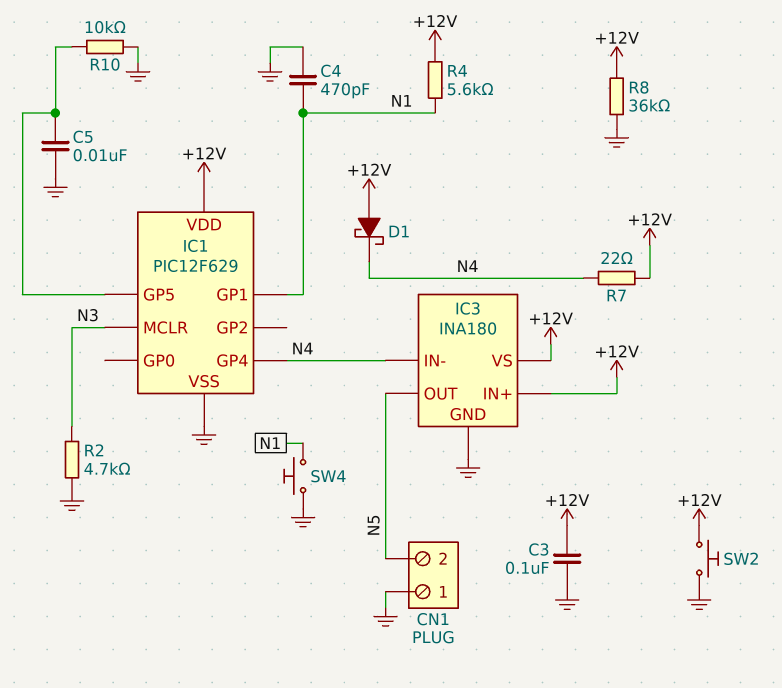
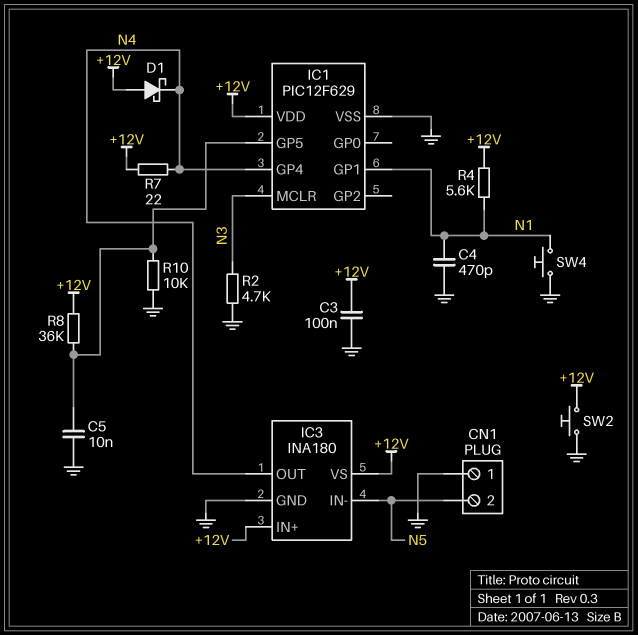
IC3 pin IN-: N4 -> N5
IC3 pin OUT: N5 -> N4
R8: 36k (+12V, GND) -> 36k (+12V, IC1/GP5)

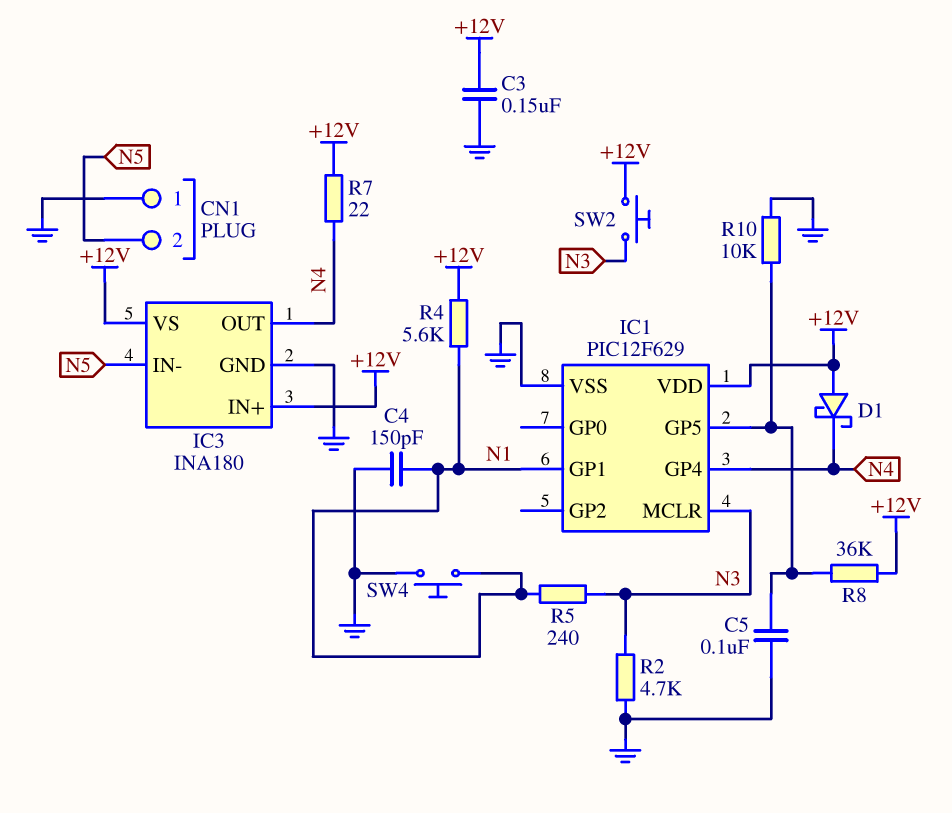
C3: 100nF (+12V, GND) -> 150nF (+12V, GND)
C4: 470pF (GND, N1) -> 150pF (GND, N1)
C5: 10nF (GND, IC1/GP5) -> 100nF (GND, IC1/GP5)
R5: none -> 240 (N1, N3)
SW2: button (+12V, GND) -> button (+12V, N3)

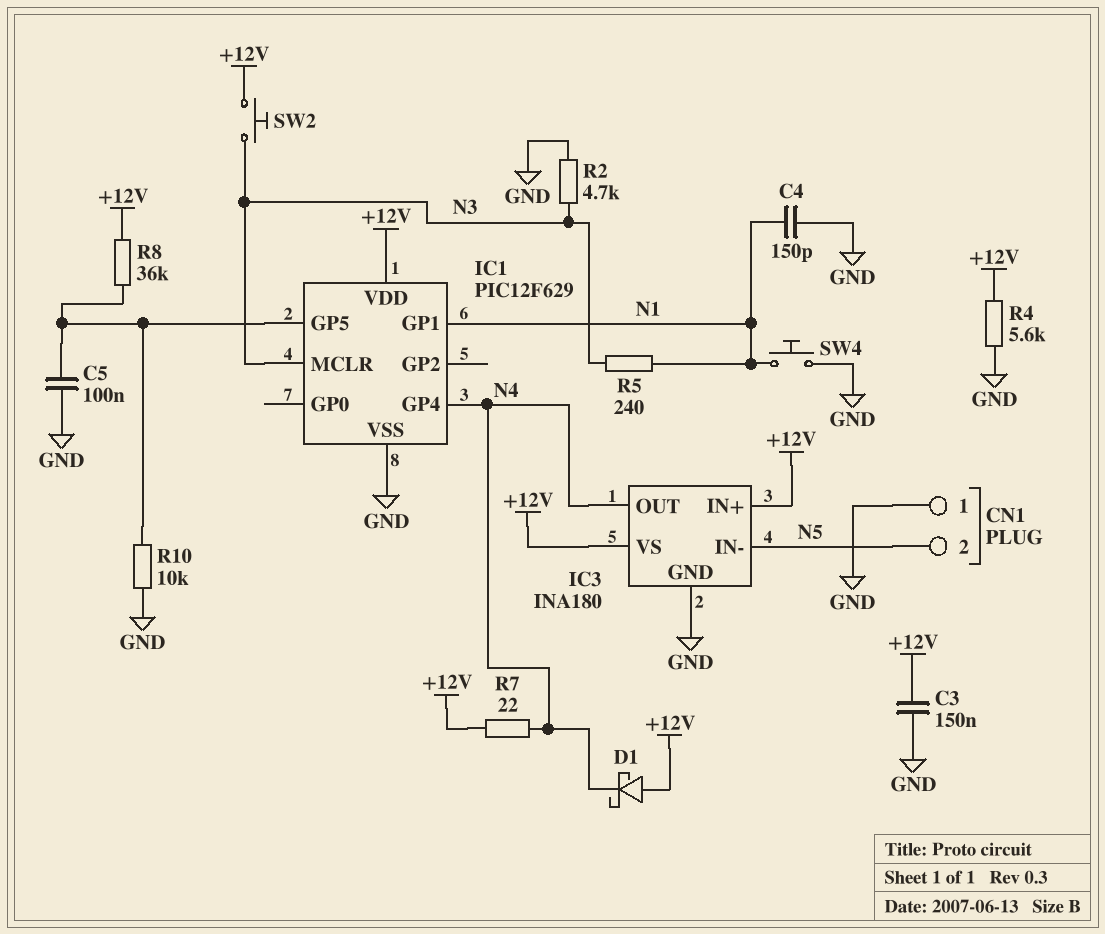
R4: 5.6k (+12V, N1) -> 5.6k (+12V, GND)

